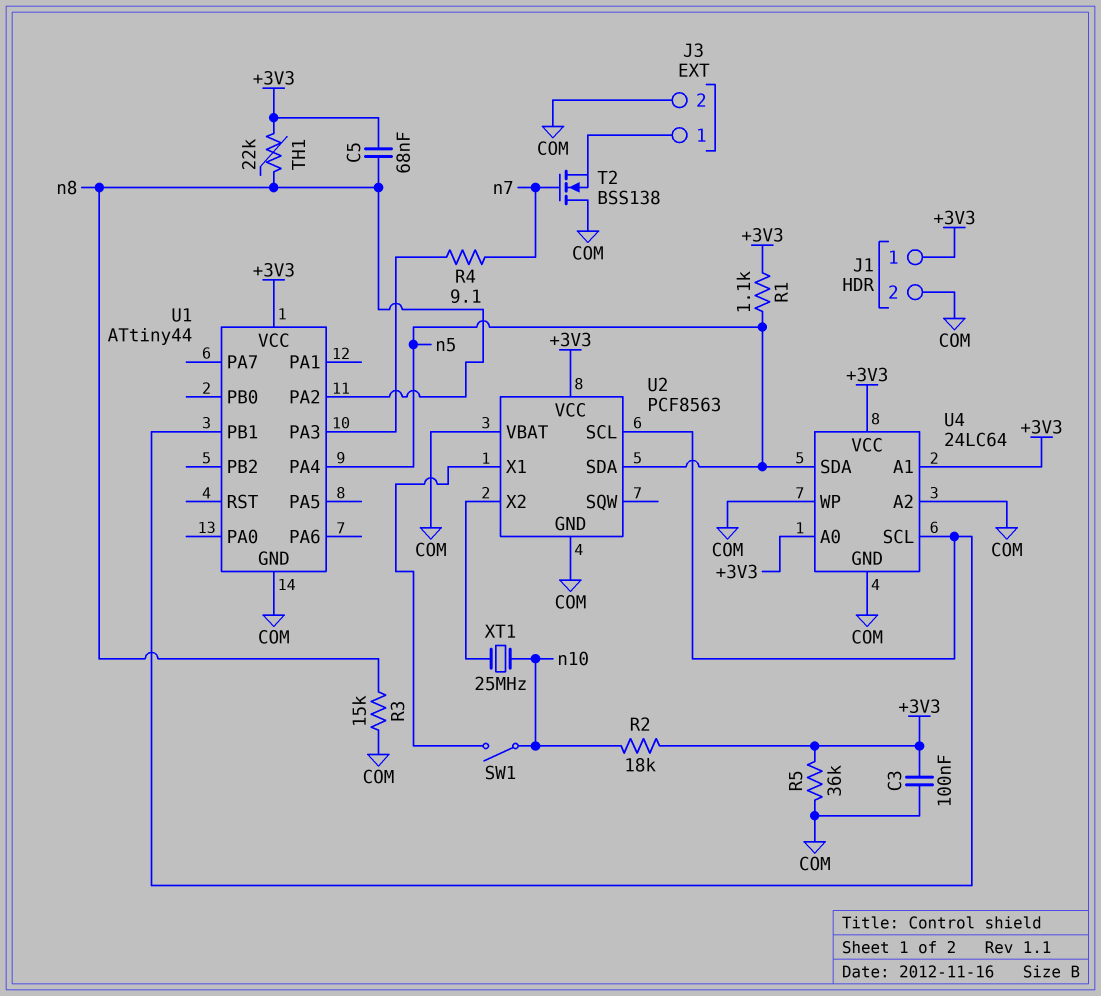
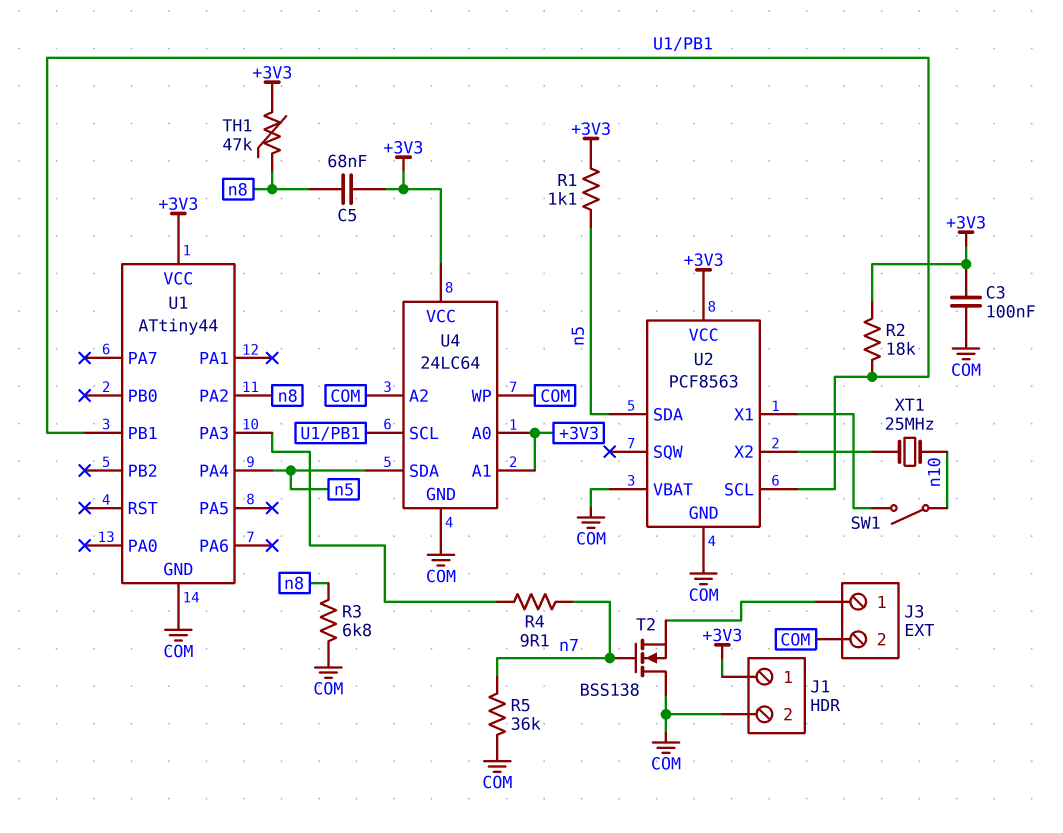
R2: 18k (+3V3, n10) -> 18k (+3V3, U1/PB1)
R3: 15k (COM, n8) -> 6.8k (COM, n8)
R5: 36k (+3V3, COM) -> 36k (COM, n7)
TH1: 22k (+3V3, n8) -> 47k (+3V3, n8)

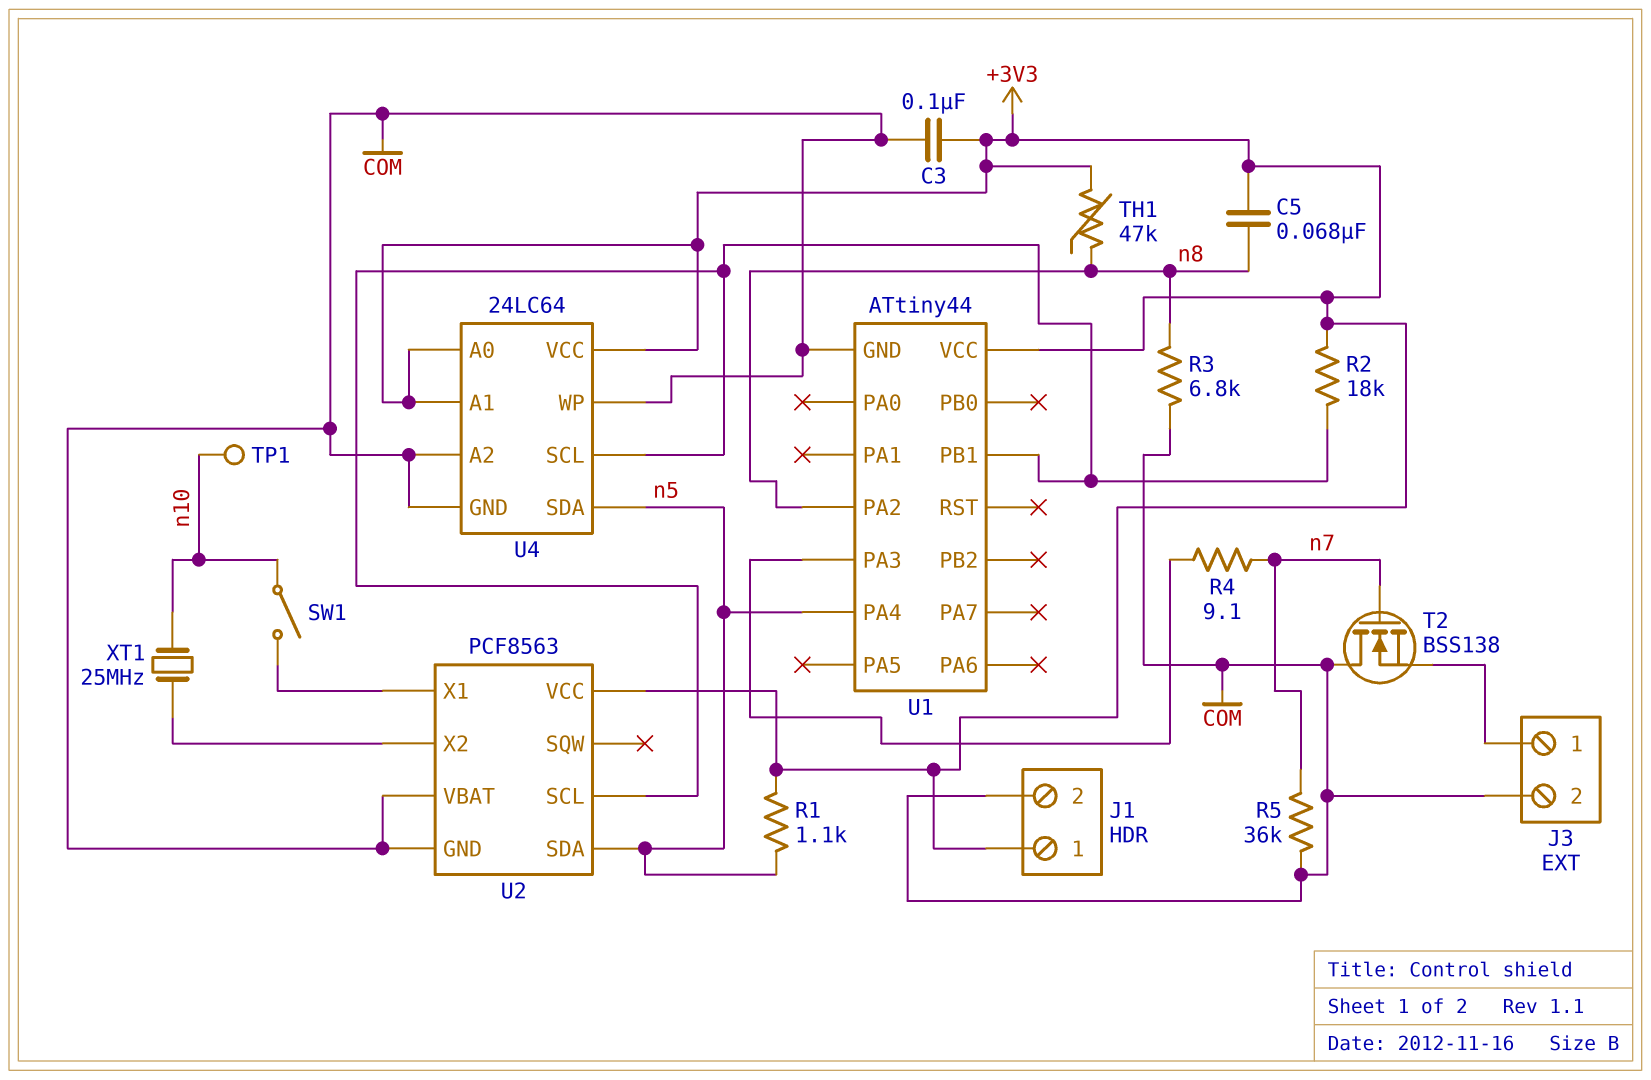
TP1: none -> test point (n10)

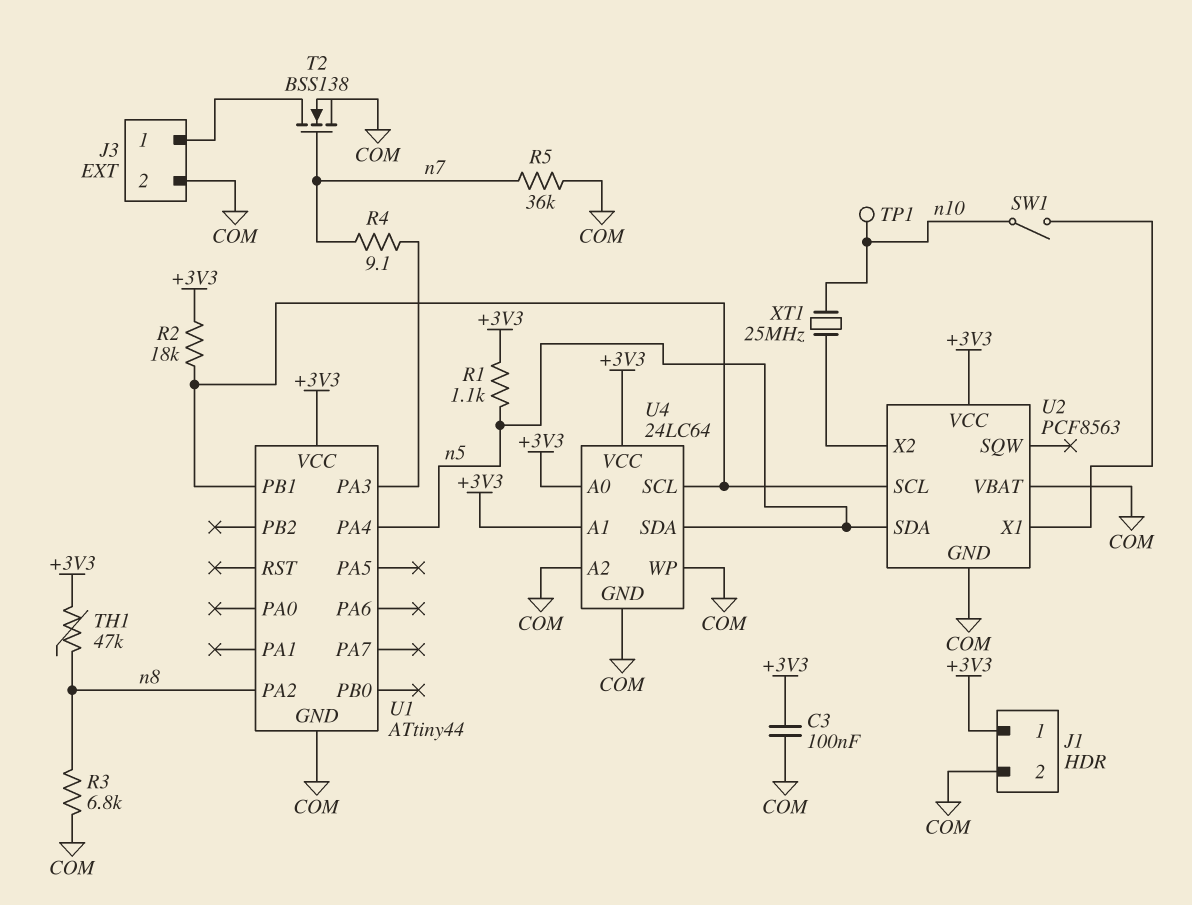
C5: 68nF (+3V3, n8) -> none
T2: NMOS BSS138 (G n7, D COM, S J3/1) -> NMOS BSS138 (G n7, D J3/1, S COM)

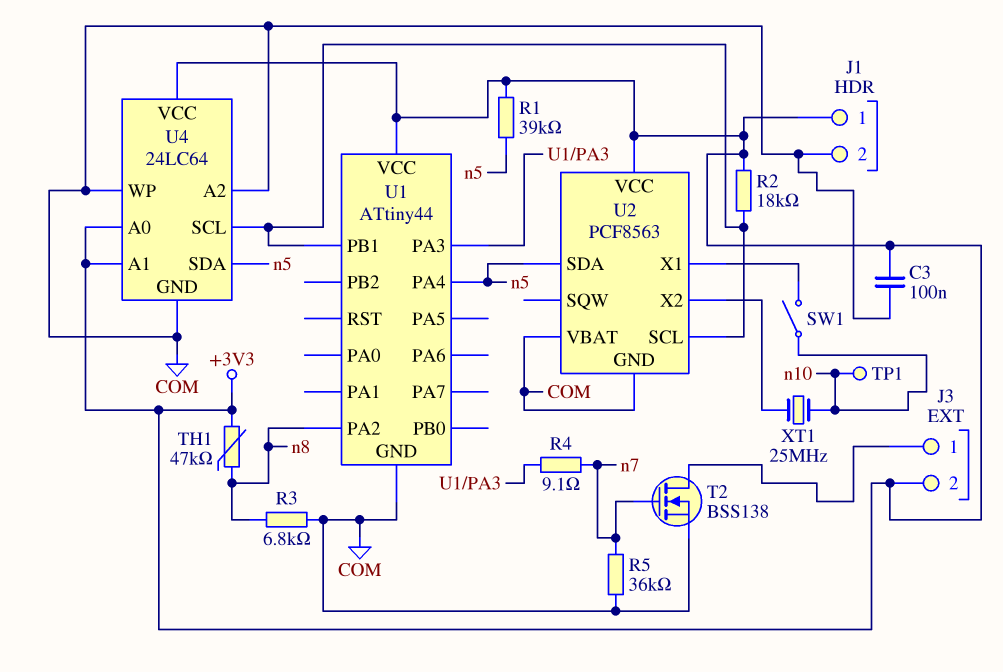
J3 pin 2: COM -> +3V3
R1: 1.1k (+3V3, n5) -> 39k (+3V3, n5)

